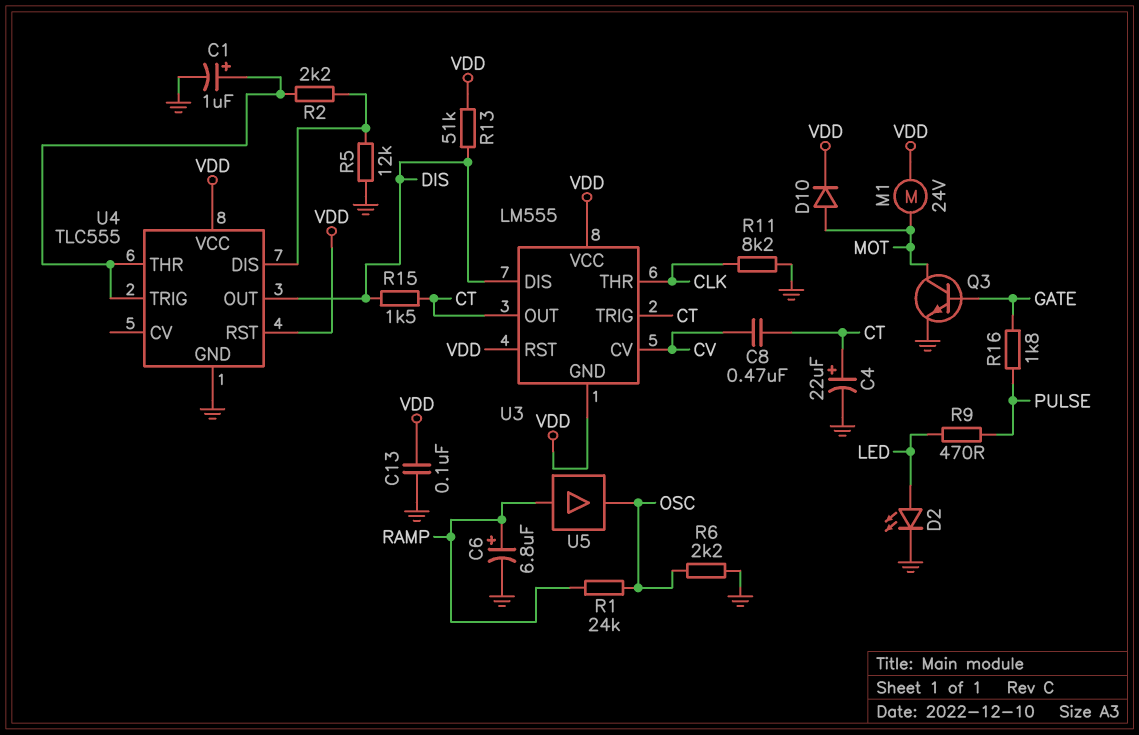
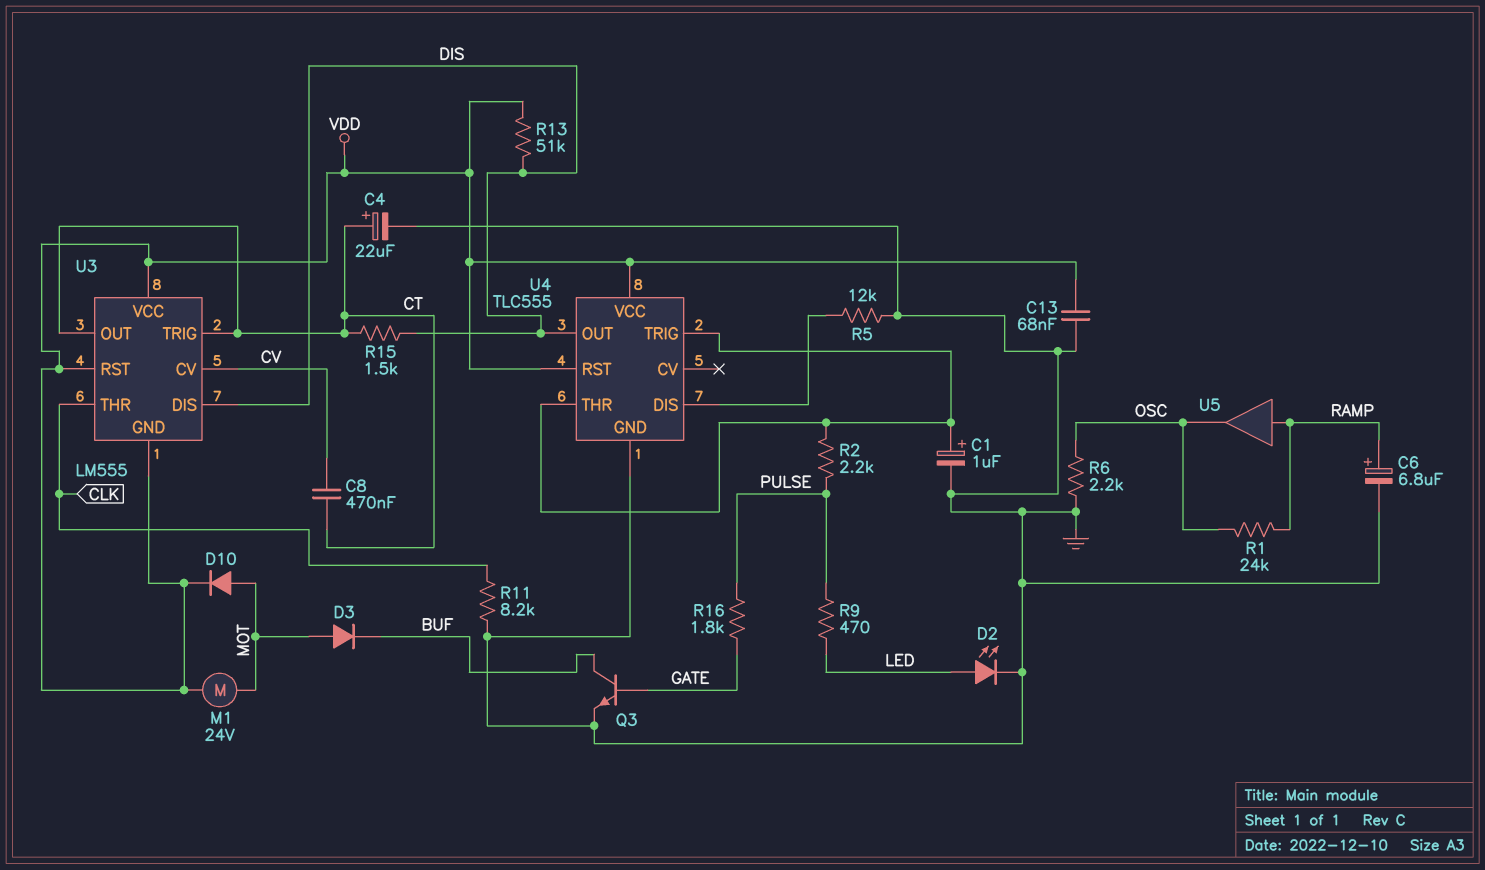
C13: 100nF (GND, VDD) -> 68nF (GND, VDD)
D3: none -> diode (A MOT, K BUF)
Q3: NPN (B GATE, C MOT, E GND) -> NPN (B GATE, C BUF, E GND)
R2: 2.2k (U4/DIS, U4/THR) -> 2.2k (PULSE, U4/THR)

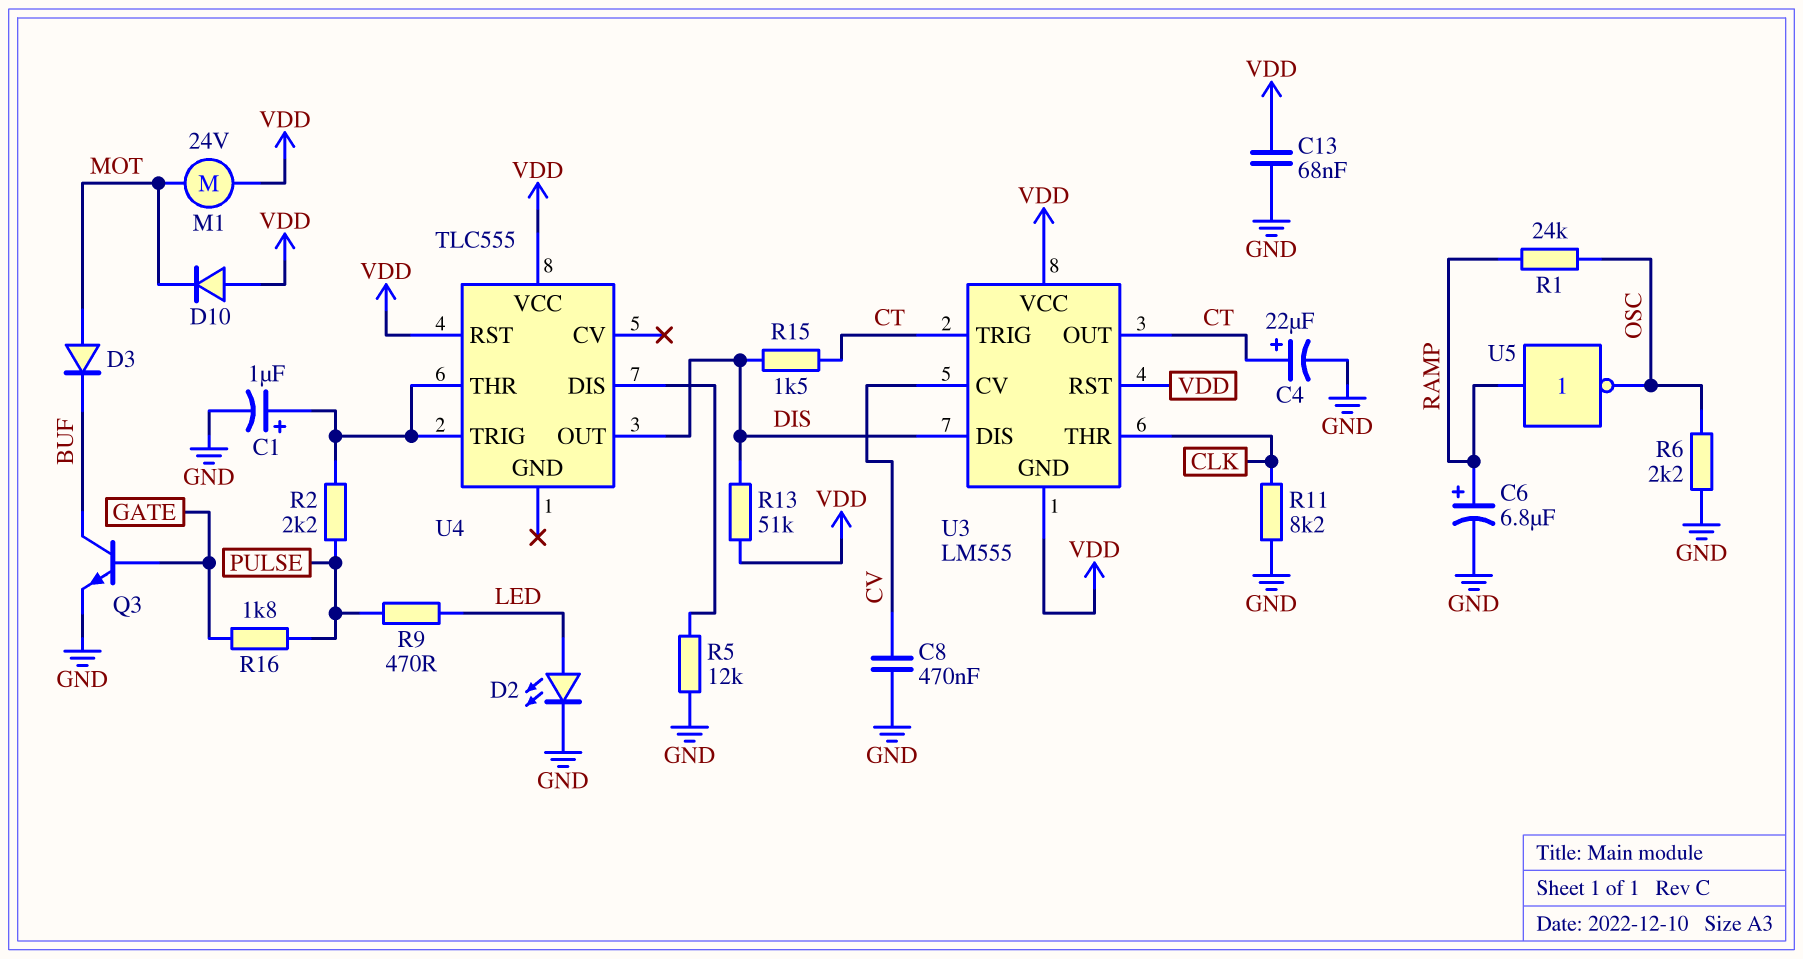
C8: 470nF (CT, CV) -> 470nF (CV, GND)
D10: diode (A MOT, K VDD) -> diode (A VDD, K MOT)
U4 pin GND: GND -> none
U5: buffer (in RAMP, out OSC) -> NOT (in RAMP, out OSC)

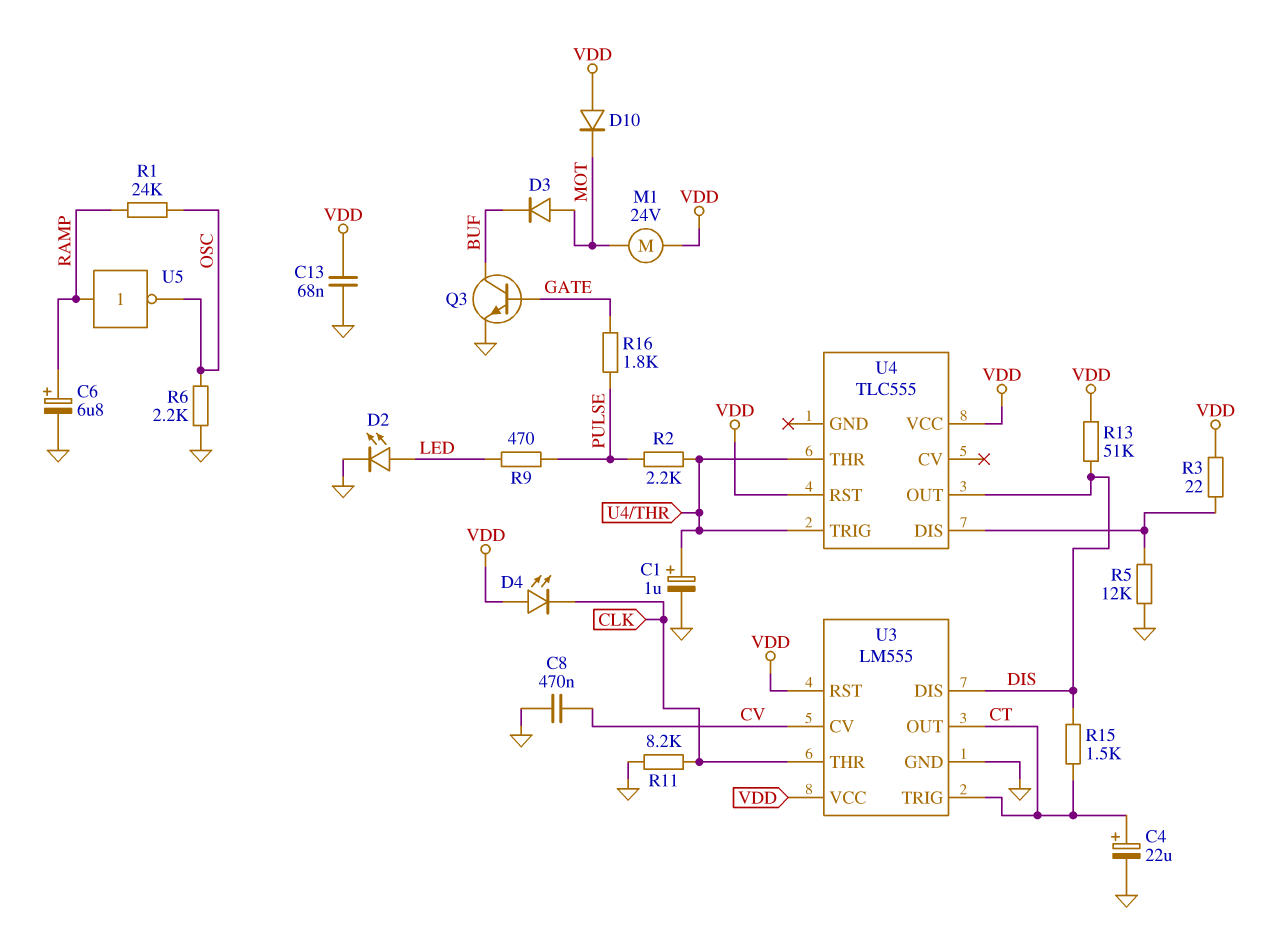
D4: none -> LED (A VDD, K CLK)
R3: none -> 22 (U4/DIS, VDD)
U3 pin GND: VDD -> GND

